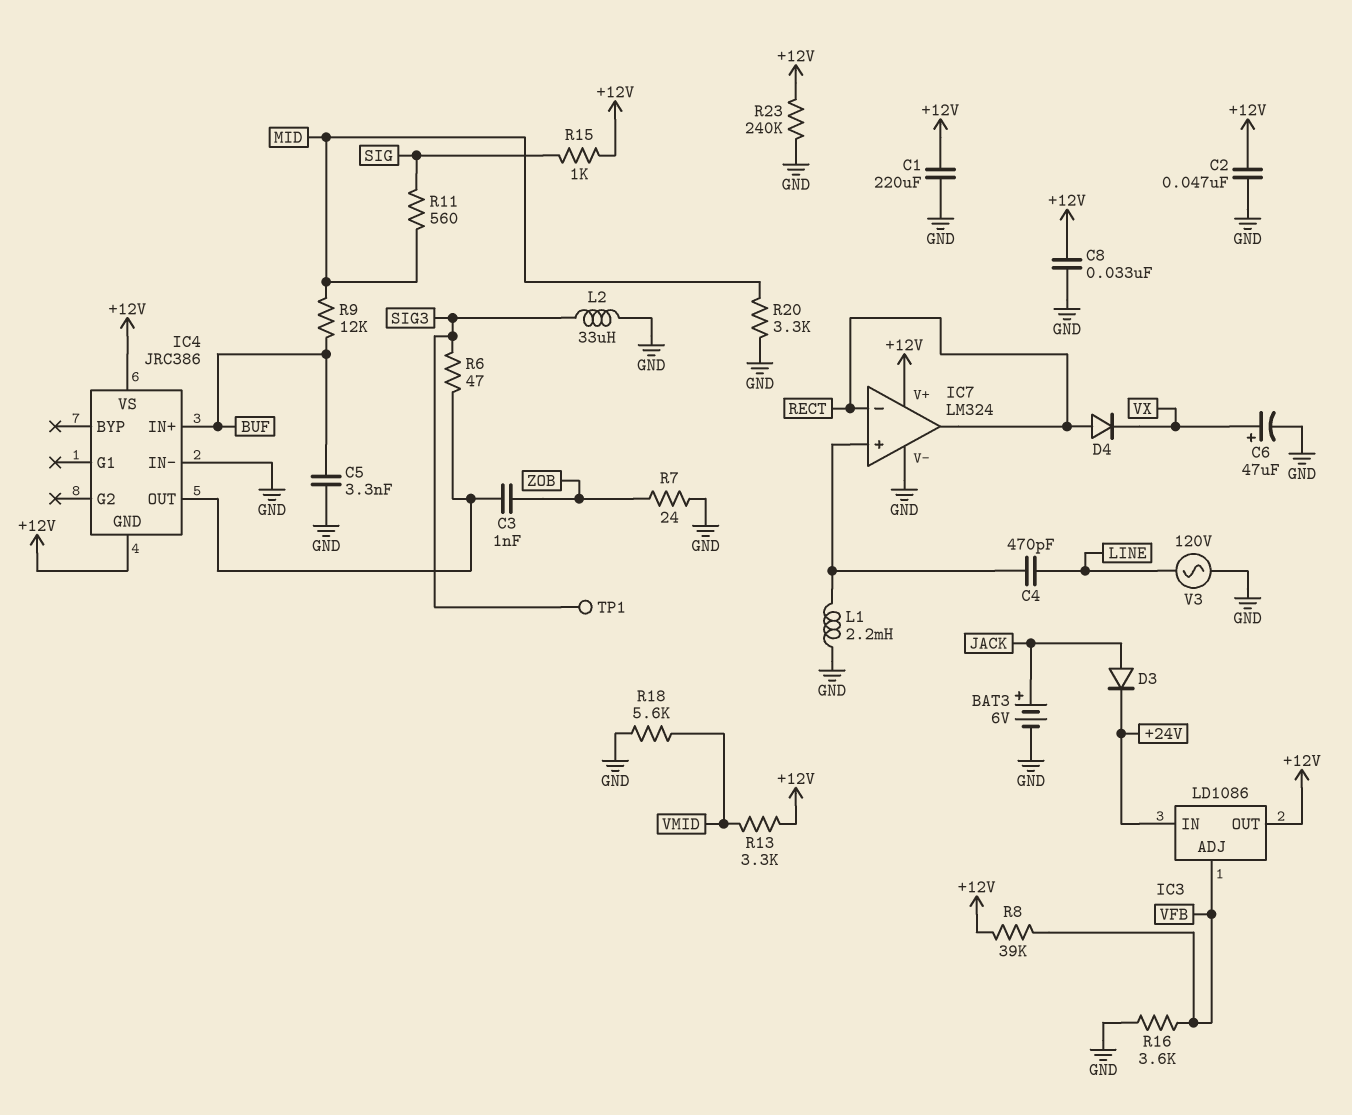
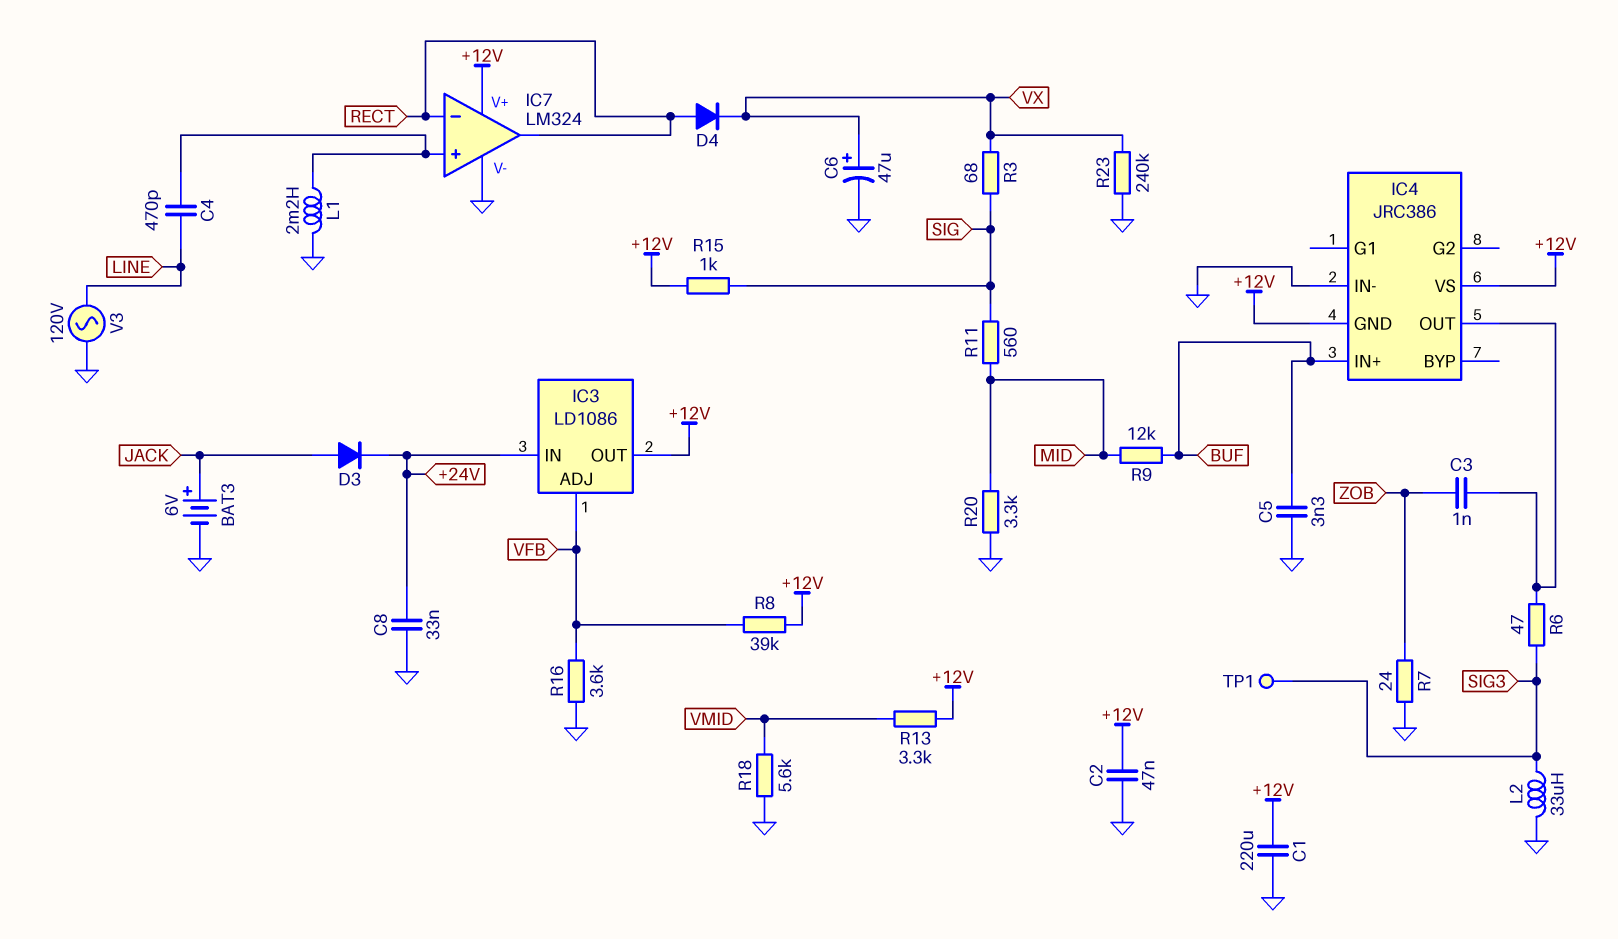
C8: 33nF (+12V, GND) -> 33nF (+24V, GND)
R3: none -> 68 (SIG, VX)
R23: 240k (+12V, GND) -> 240k (GND, VX)

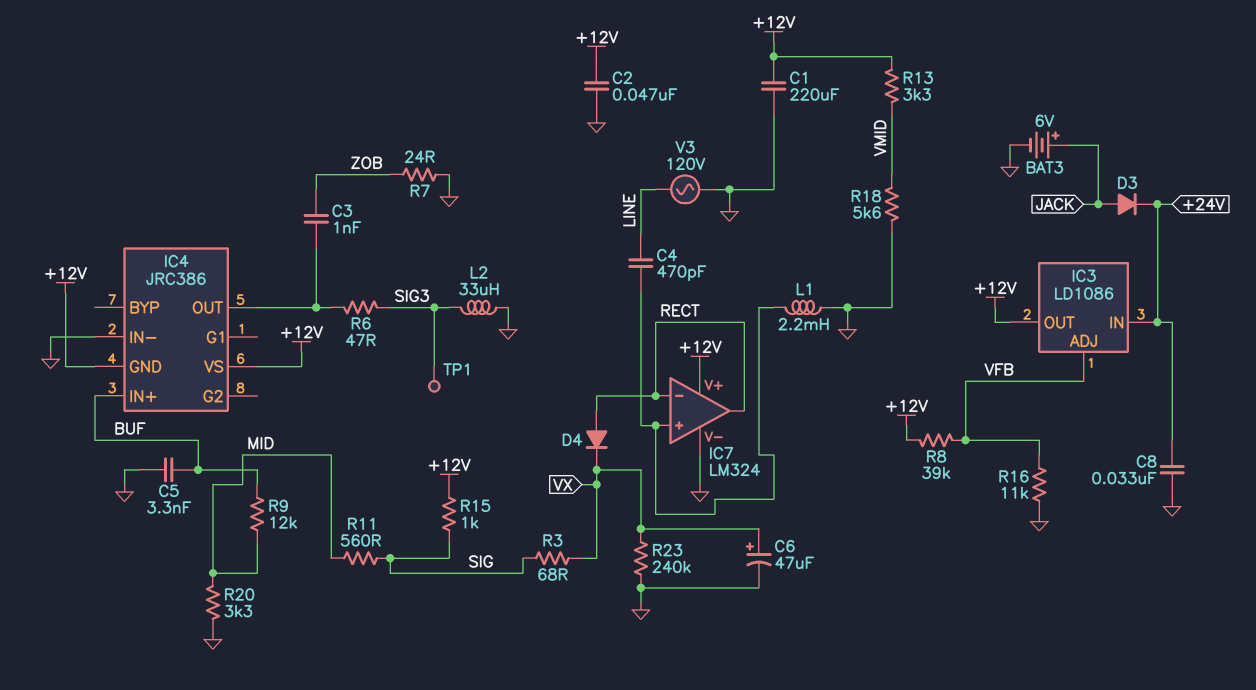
R16: 3.6k (GND, VFB) -> 11k (GND, VFB)

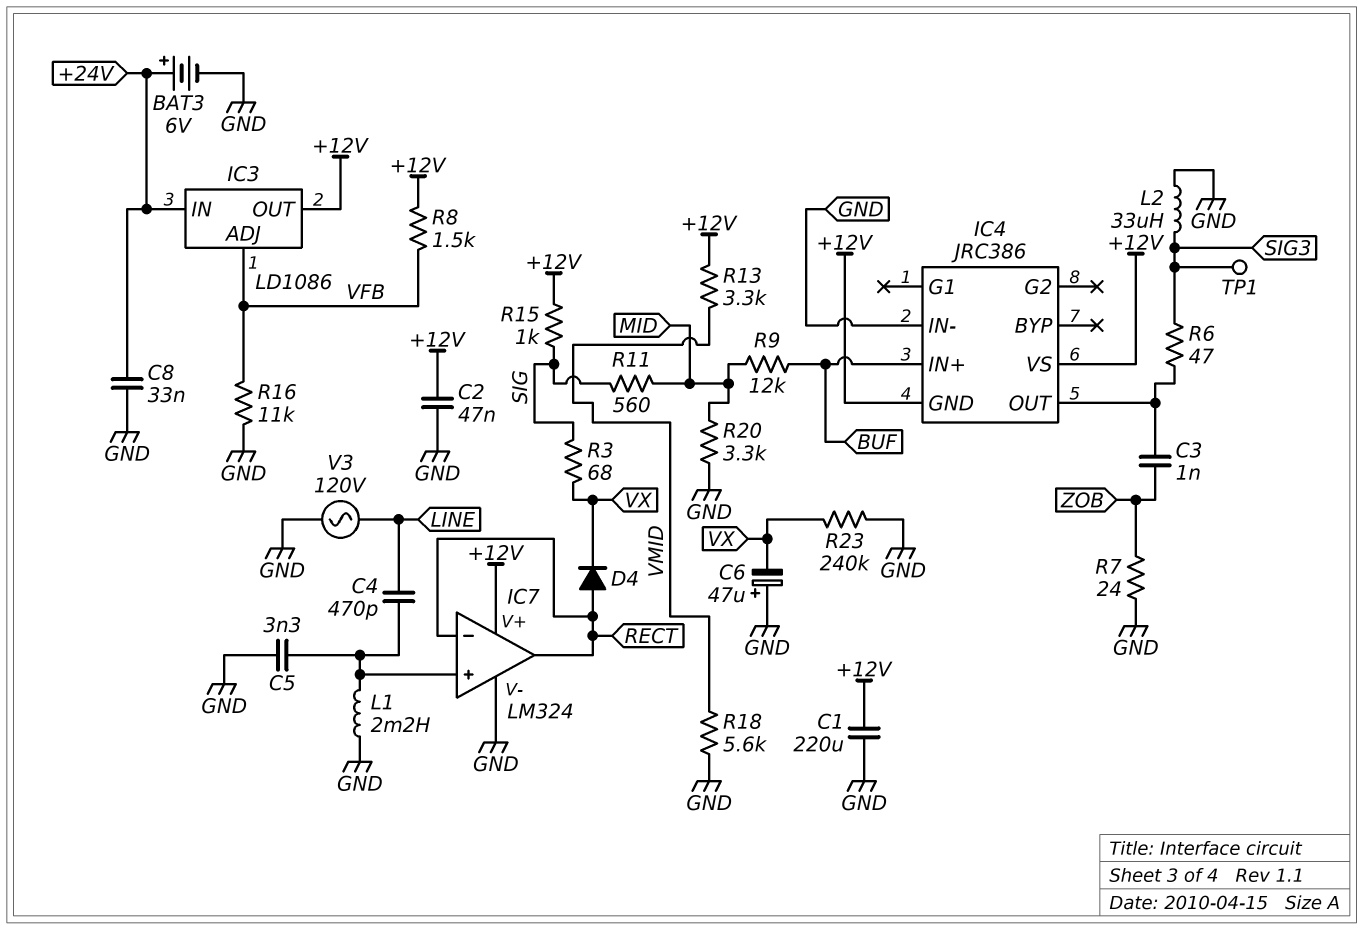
BAT3: 6V (plus JACK, minus GND) -> 6V (plus +24V, minus GND)
C5: 3.3nF (BUF, GND) -> 3.3nF (GND, IC7/in+)
C6: 47uF (plus VX, minus GND) -> 47uF (plus GND, minus VX)
D3: diode (A JACK, K +24V) -> none
R8: 39k (+12V, VFB) -> 1.5k (+12V, VFB)

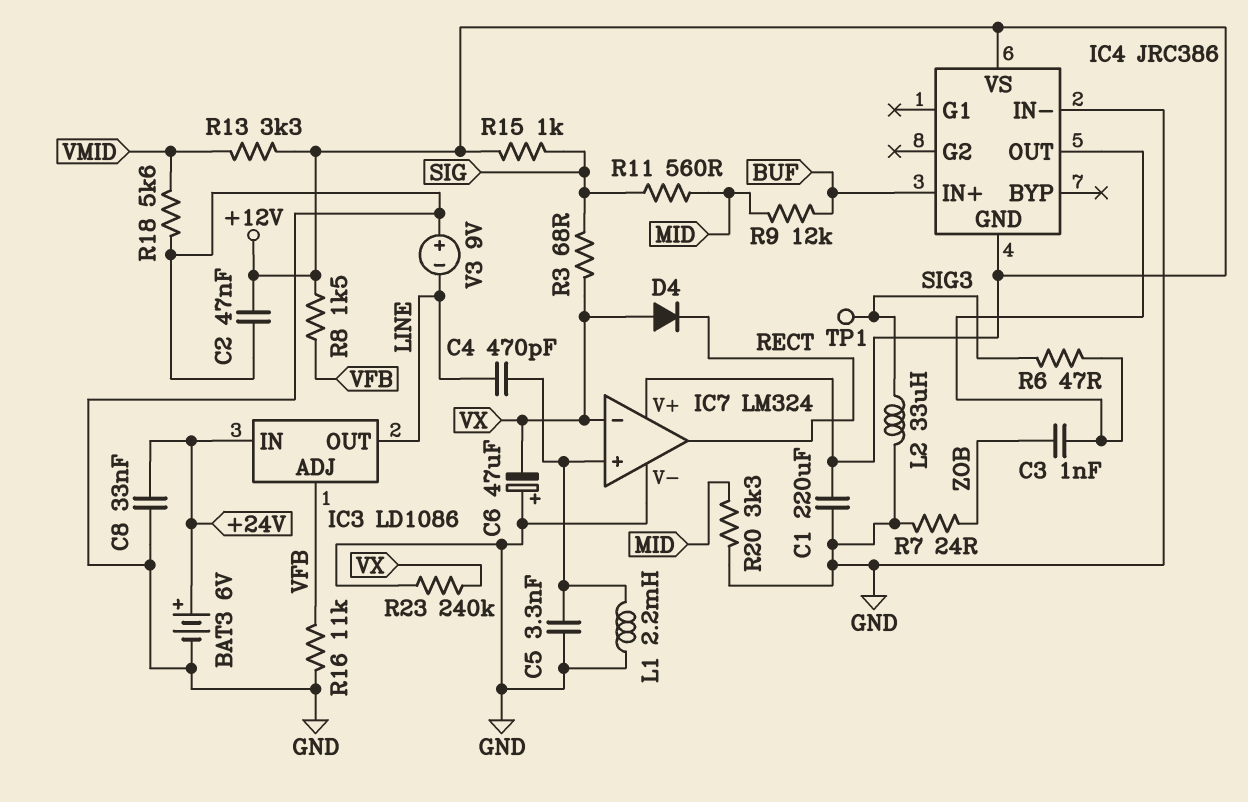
D4: diode (A RECT, K VX) -> diode (A VX, K RECT)
IC3 pin OUT: +12V -> LINE
IC7 pin in-: RECT -> VX
V3: AC 120V (GND, LINE) -> 9V (plus GND, minus LINE)

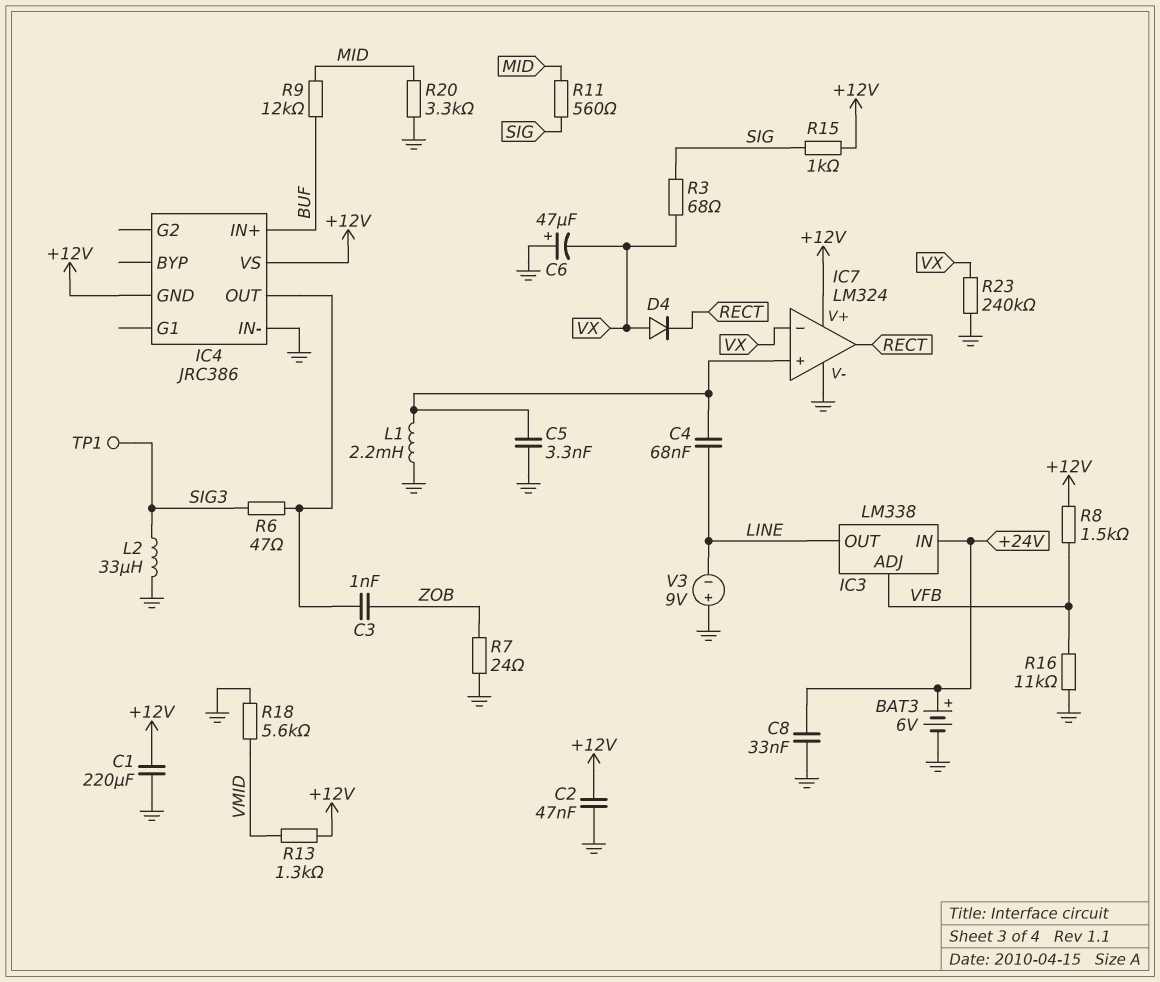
C4: 470pF (IC7/in+, LINE) -> 68nF (IC7/in+, LINE)
IC3: LD1086 -> LM338
R13: 3.3k (+12V, VMID) -> 1.3k (+12V, VMID)

